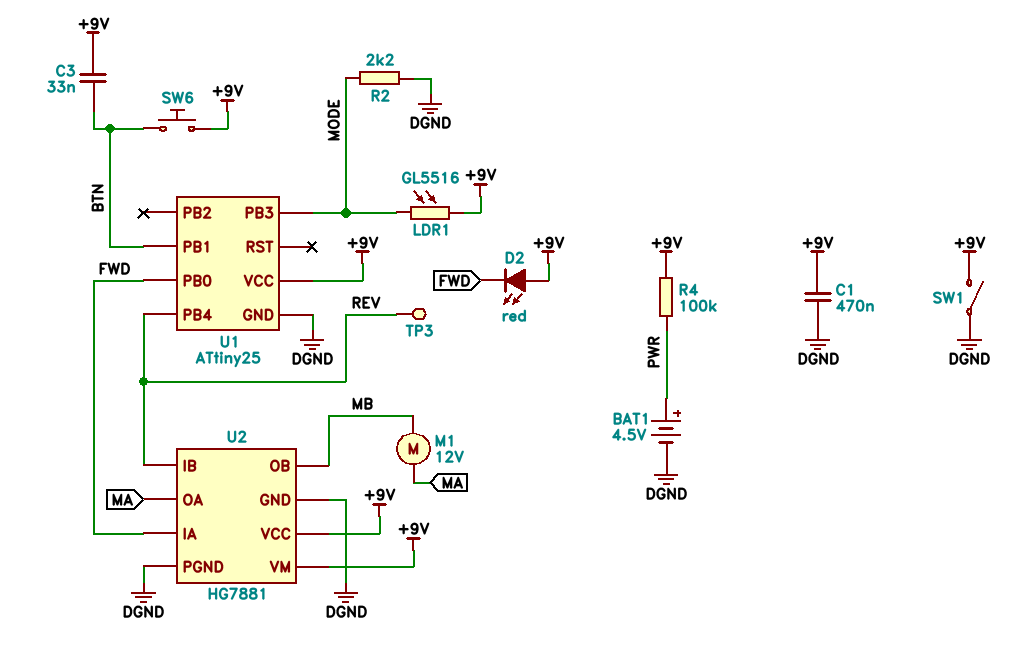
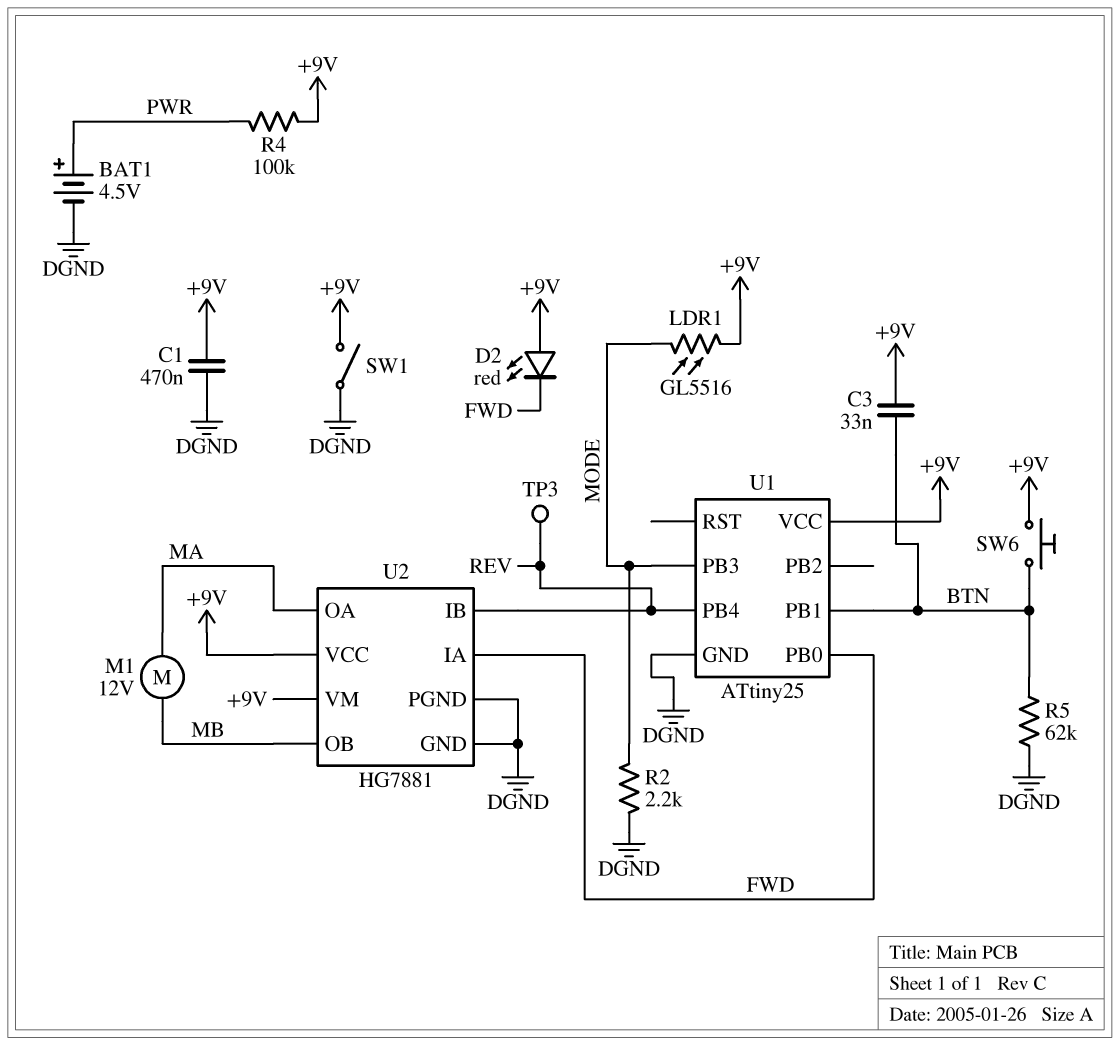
R5: none -> 62k (BTN, DGND)

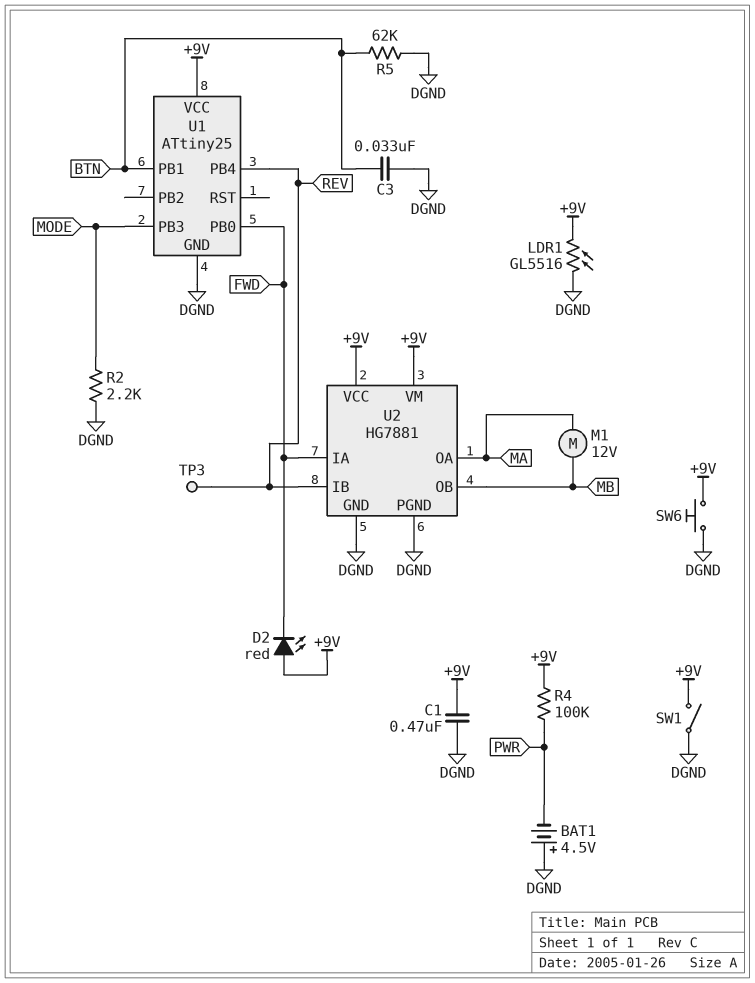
BAT1: 4.5V (plus PWR, minus DGND) -> 4.5V (plus DGND, minus PWR)
C3: 33nF (+9V, BTN) -> 33nF (BTN, DGND)
LDR1: GL5516 (+9V, MODE) -> GL5516 (+9V, DGND)
SW6: button (+9V, BTN) -> button (+9V, DGND)

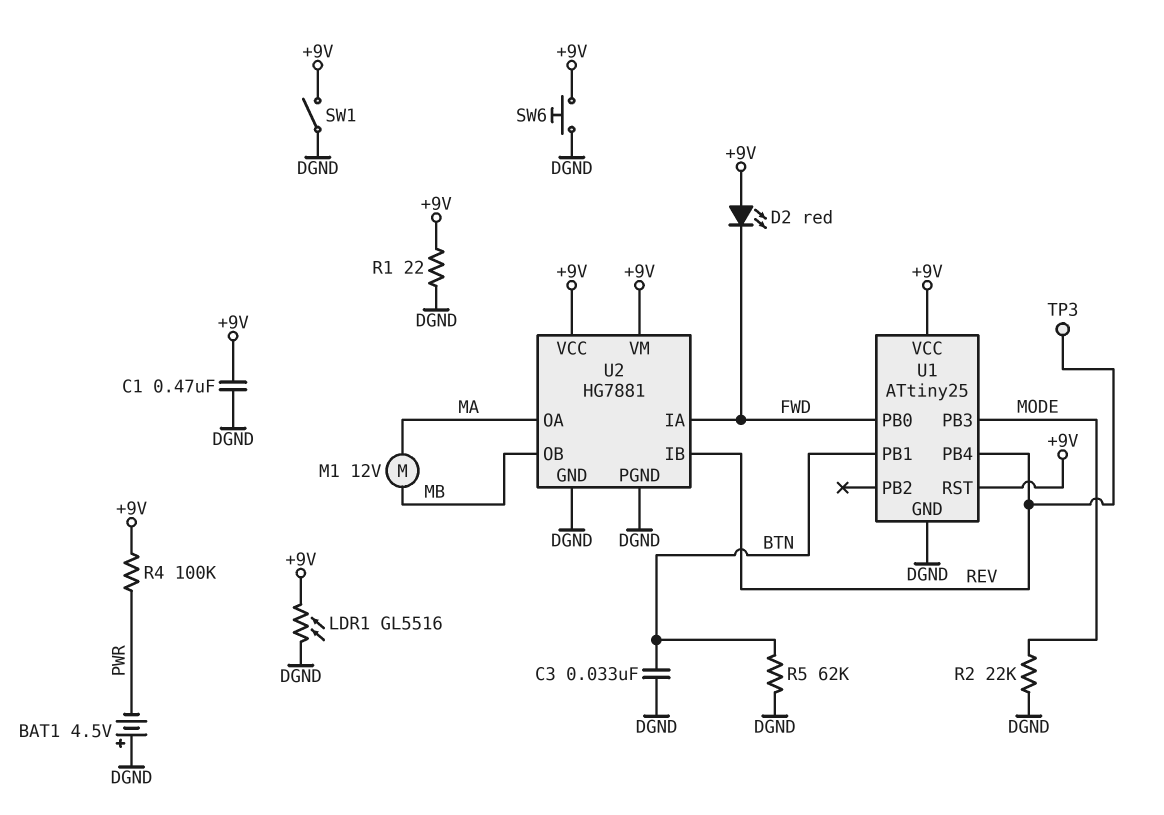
R1: none -> 22 (+9V, DGND)
R2: 2.2k (DGND, MODE) -> 22k (DGND, MODE)
U1 pin RST: none -> +9V

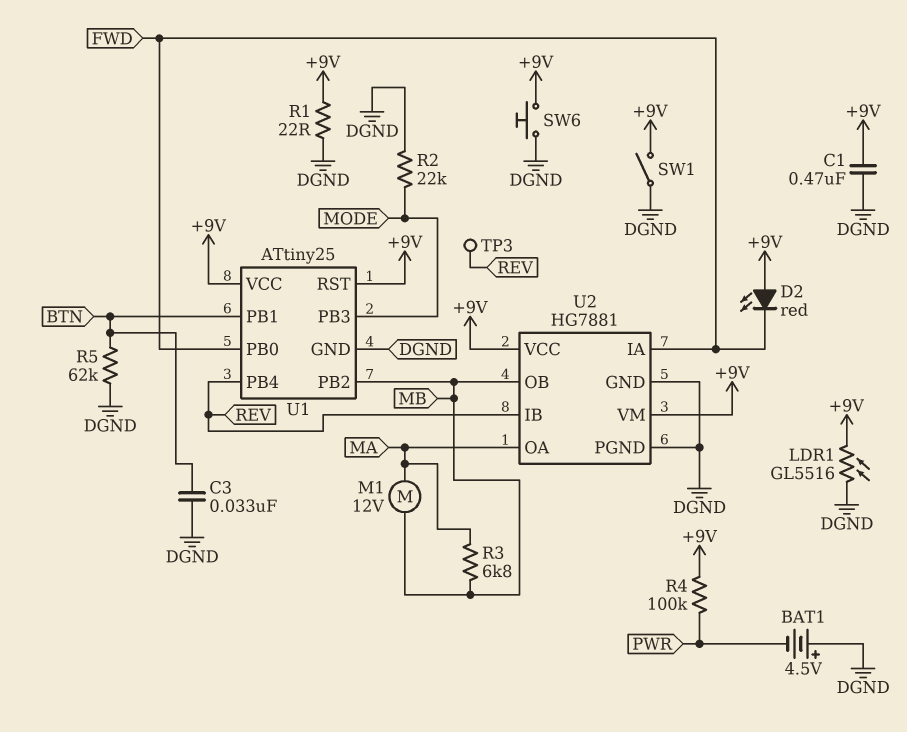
R3: none -> 6.8k (MA, MB)
U1 pin PB2: none -> MB

